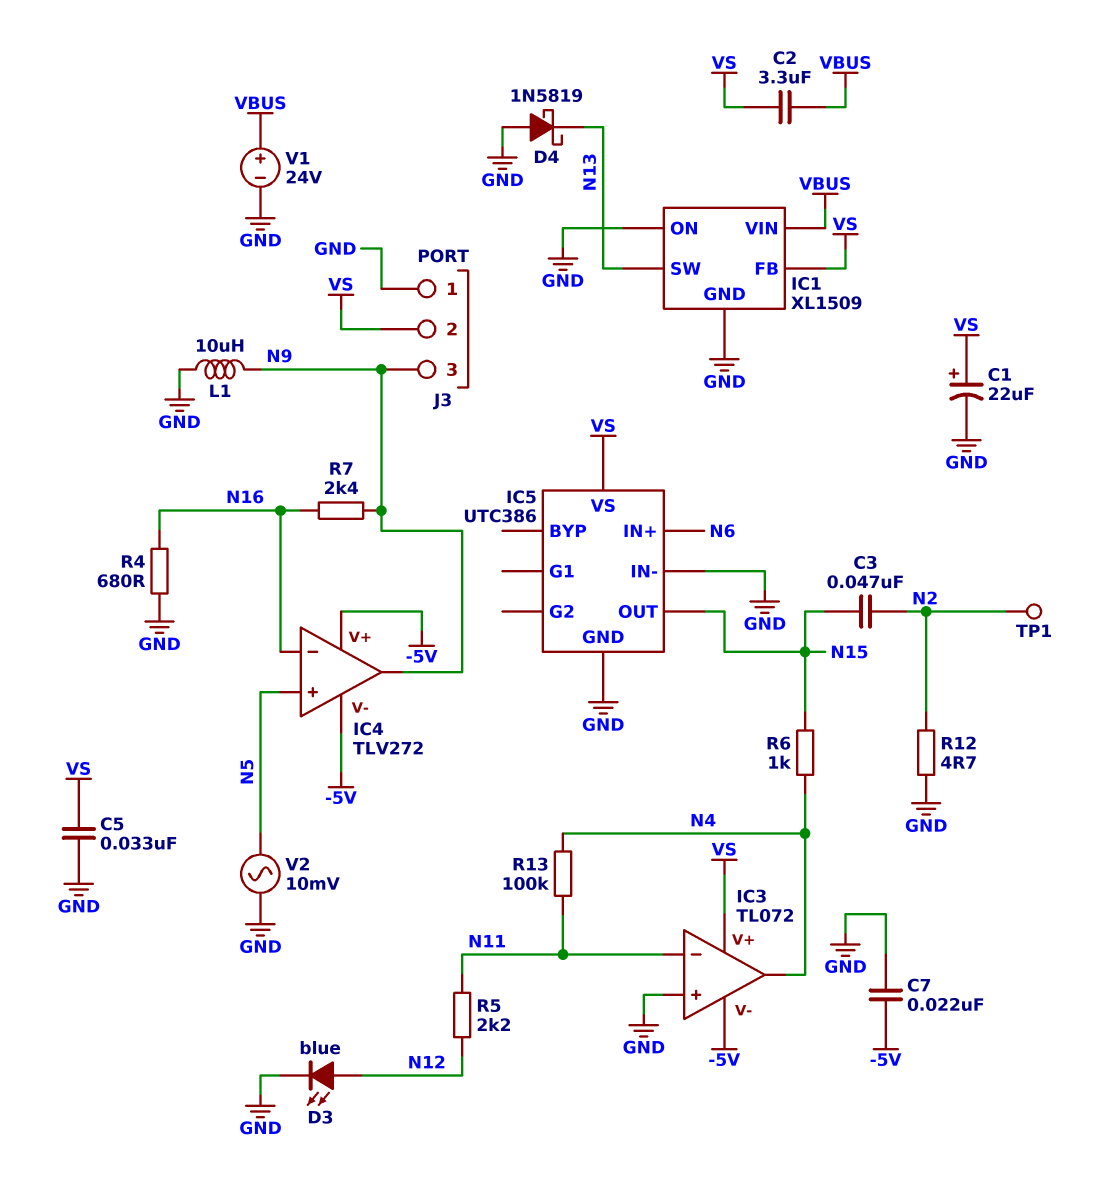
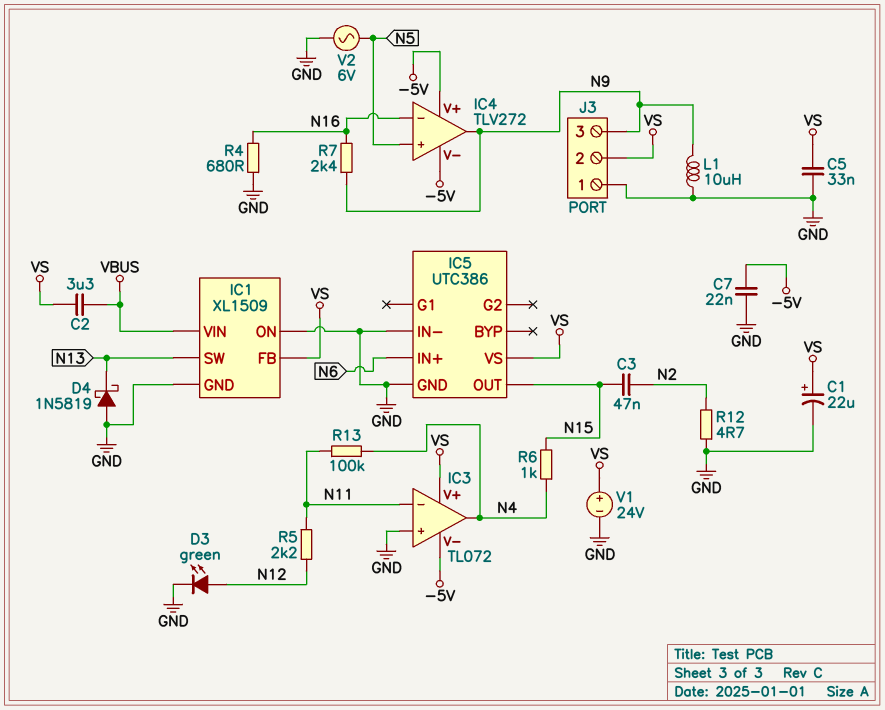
D3: LED blue (A N12, K GND) -> LED green (A N12, K GND)
TP1: test point (N2) -> none
V1: 24V (plus VBUS, minus GND) -> 24V (plus VS, minus GND)
V2: AC 10mV (GND, N5) -> AC 6V (GND, N5)

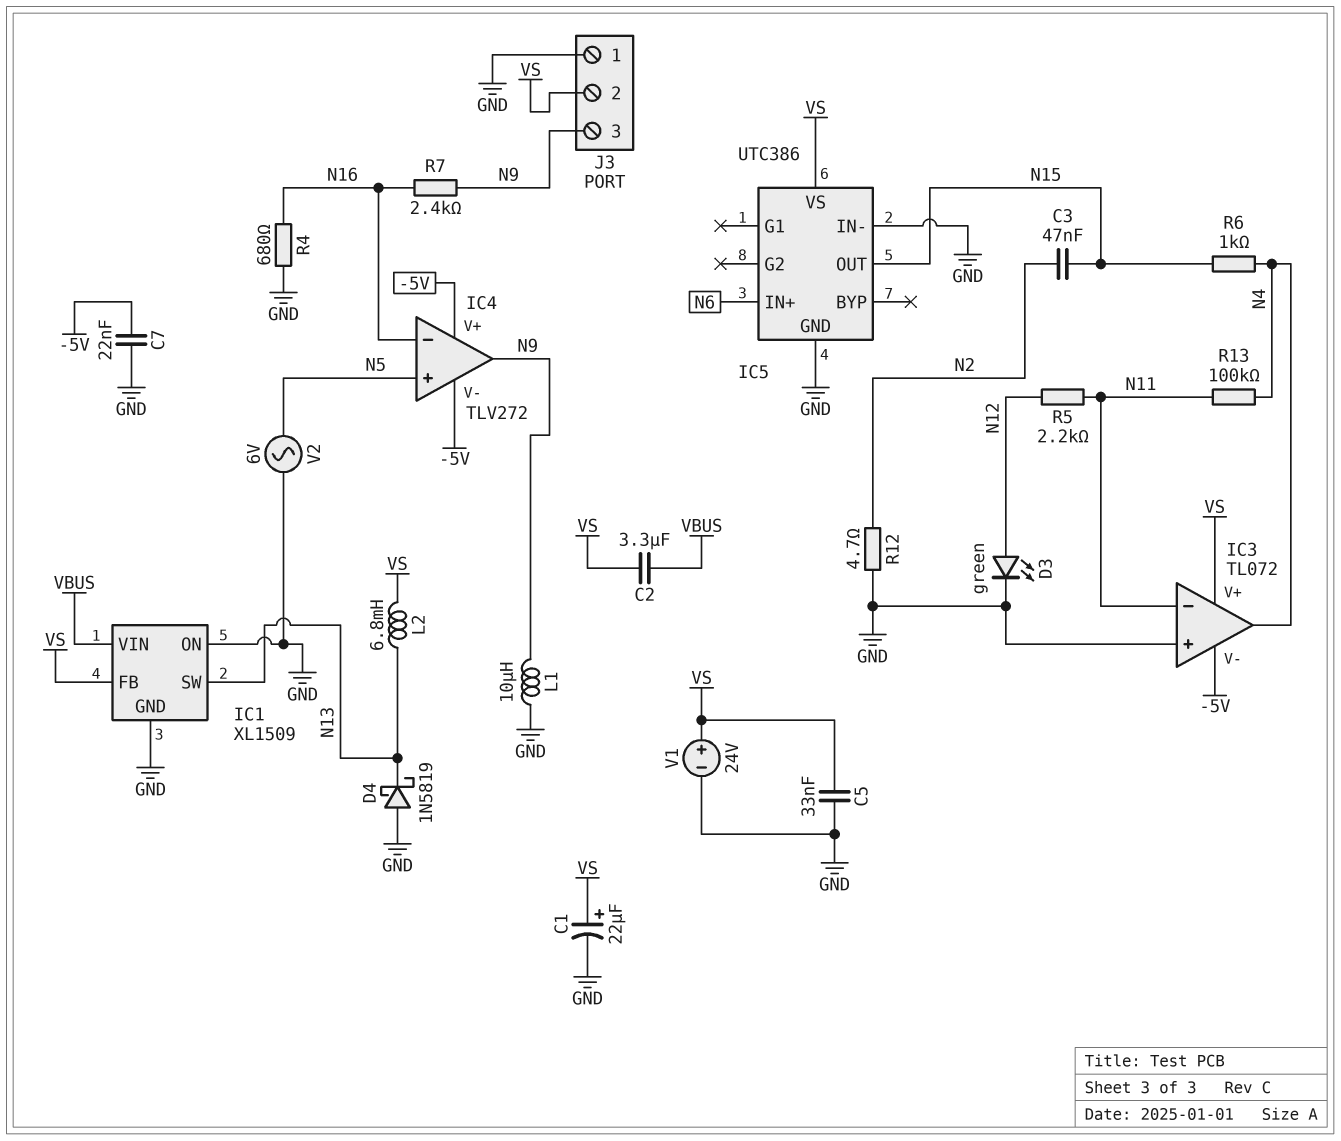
L2: none -> 6.8mH (N13, VS)

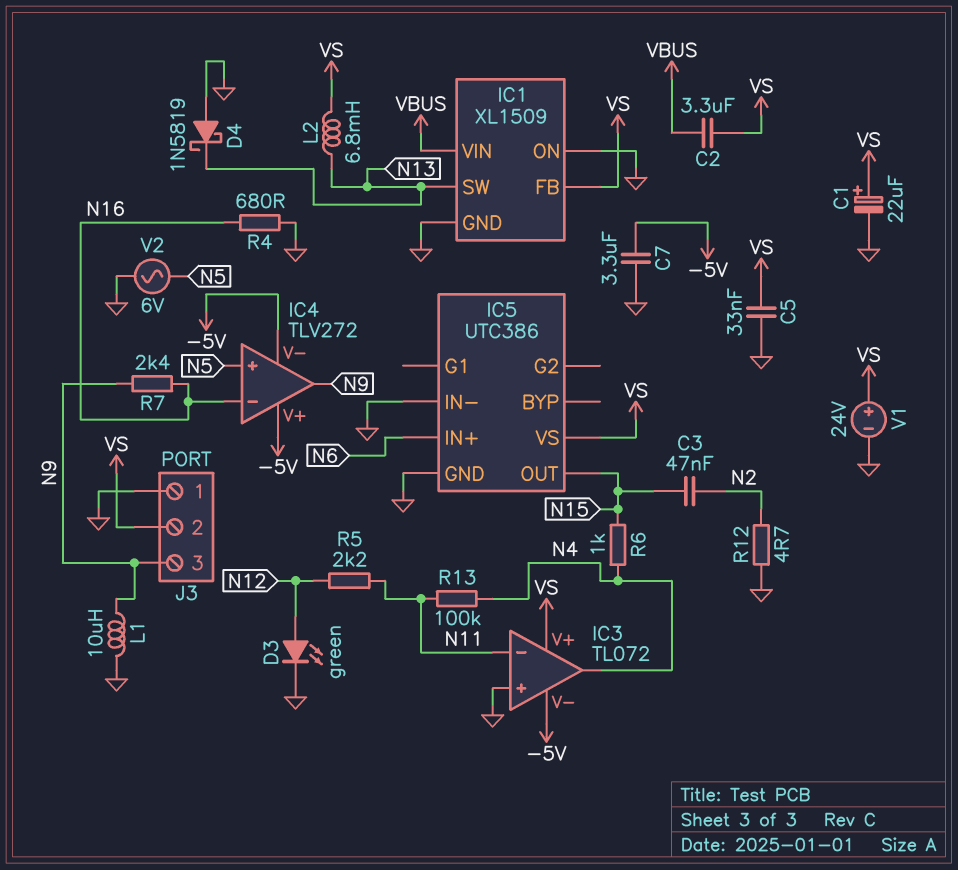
C7: 22nF (-5V, GND) -> 3.3uF (-5V, GND)

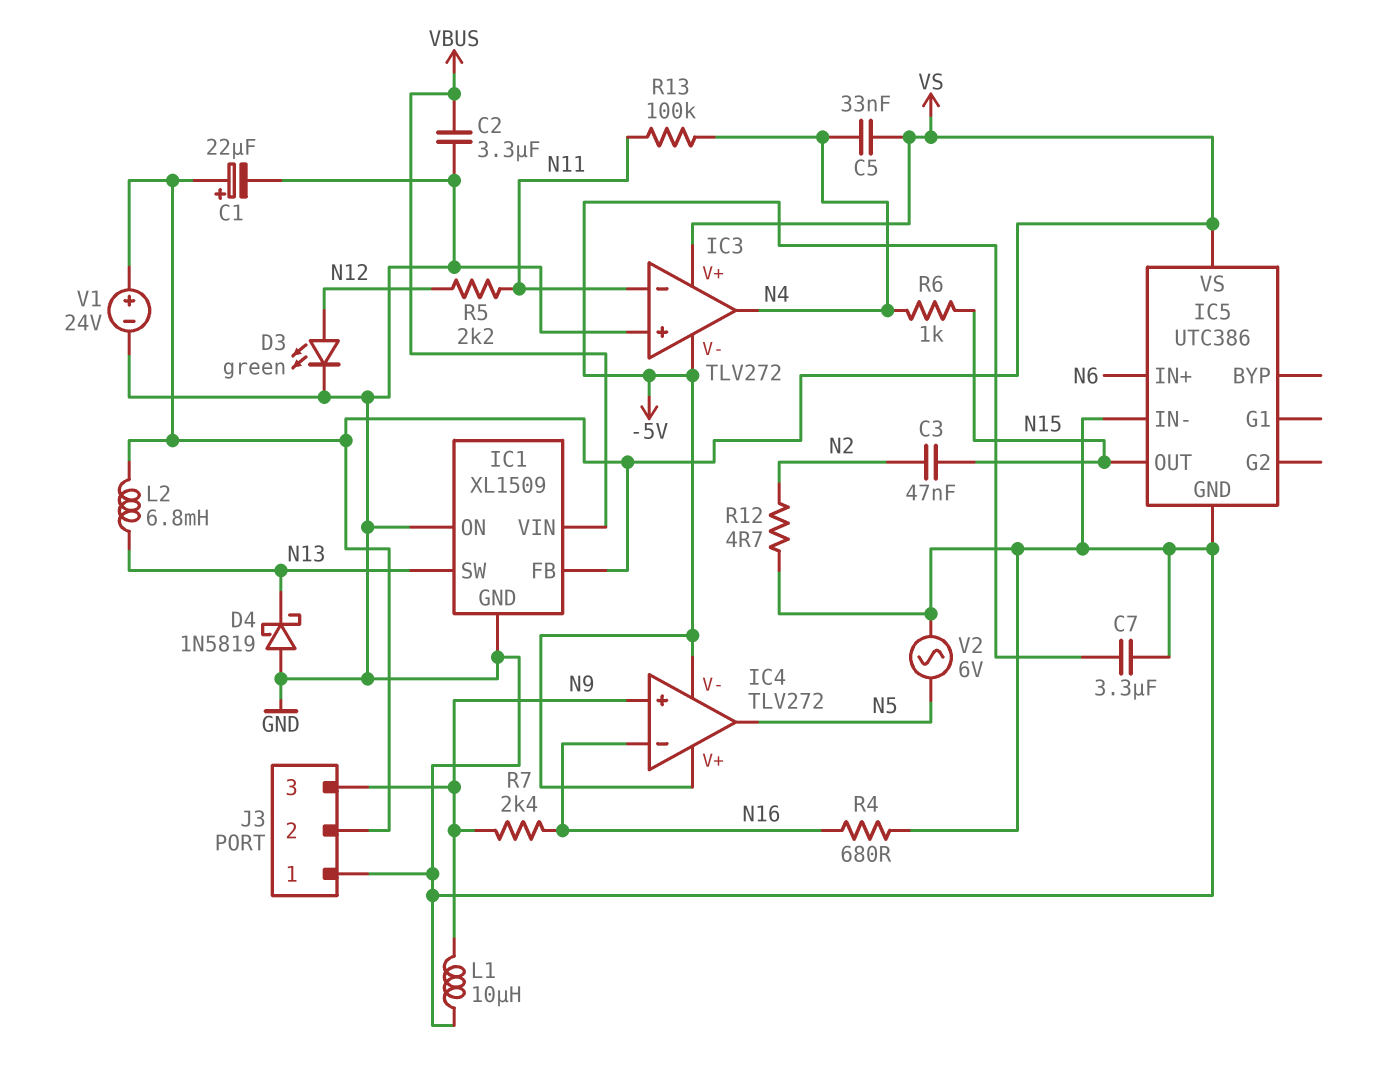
C2: 3.3uF (VBUS, VS) -> 3.3uF (GND, VBUS)
C5: 33nF (GND, VS) -> 33nF (N4, VS)
IC3: TL072 -> TLV272
IC4 pin in+: N5 -> N9
IC4 pin out: N9 -> N5

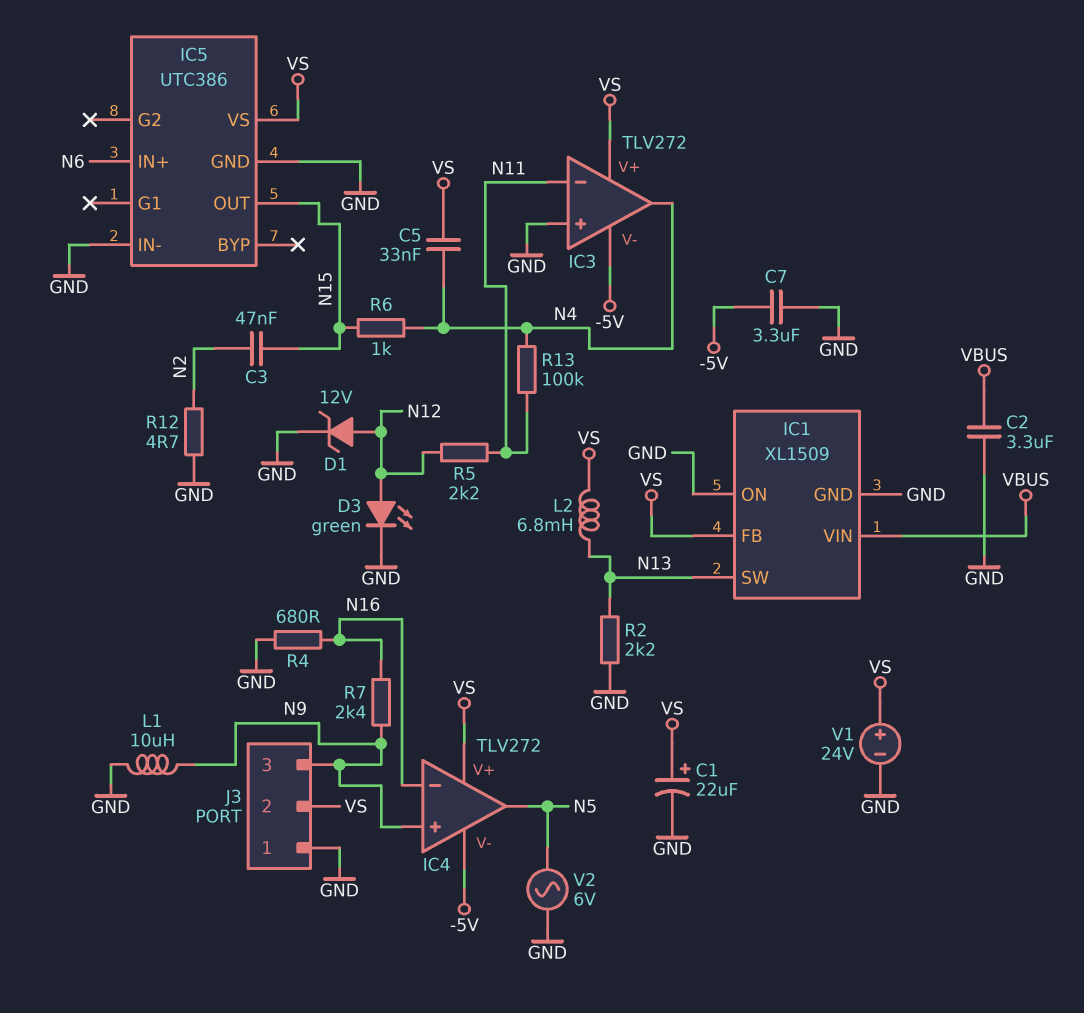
D1: none -> zener 12V (A N12, K GND)
D4: schottky 1N5819 (A GND, K N13) -> none
IC4 pin V+: -5V -> VS
R2: none -> 2.2k (GND, N13)

